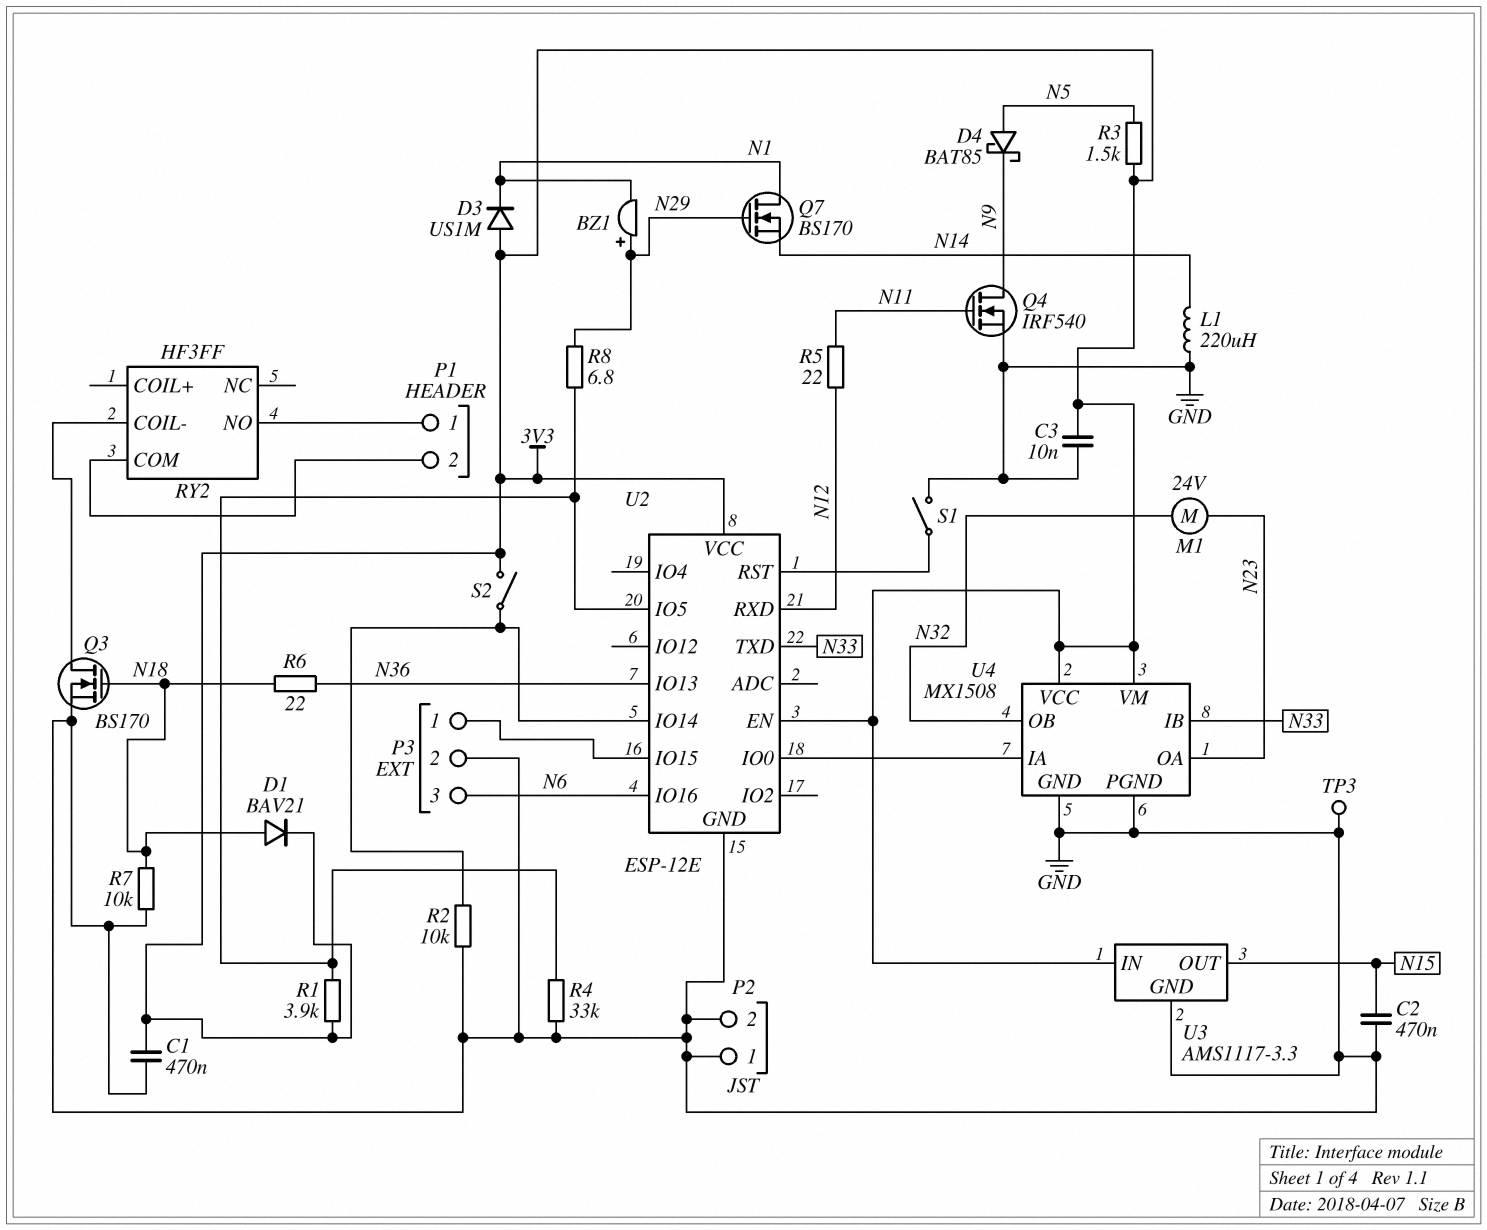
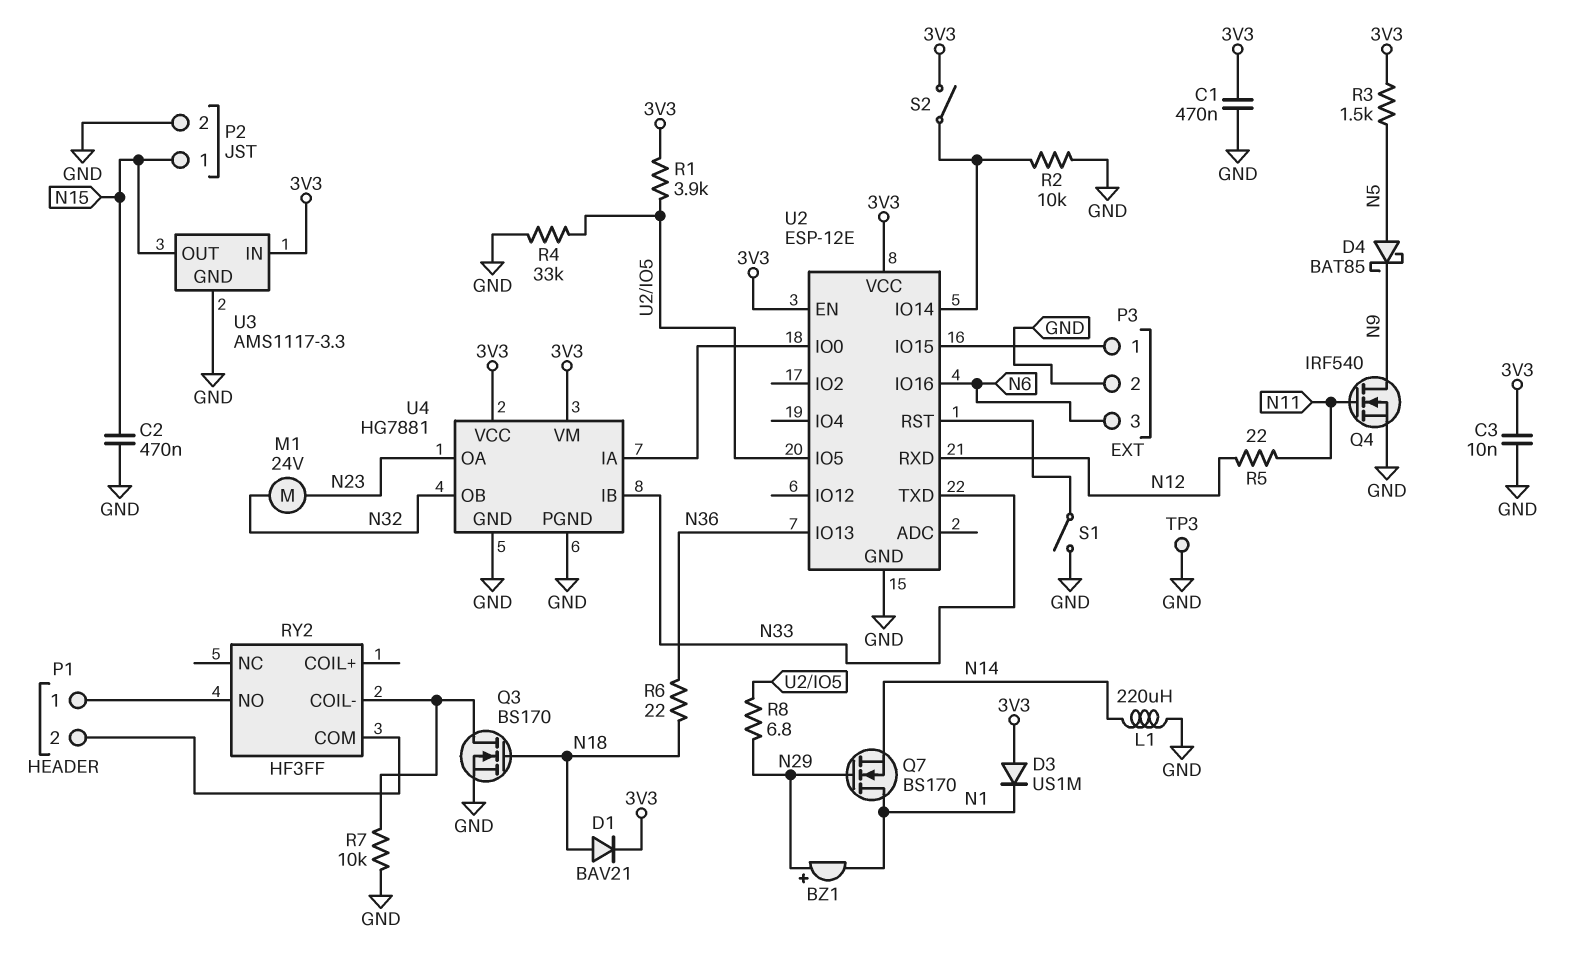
P2 pin 1: GND -> N15
R7: 10k (GND, N18) -> 10k (GND, RY2/COIL-)
U4: MX1508 -> HG7881

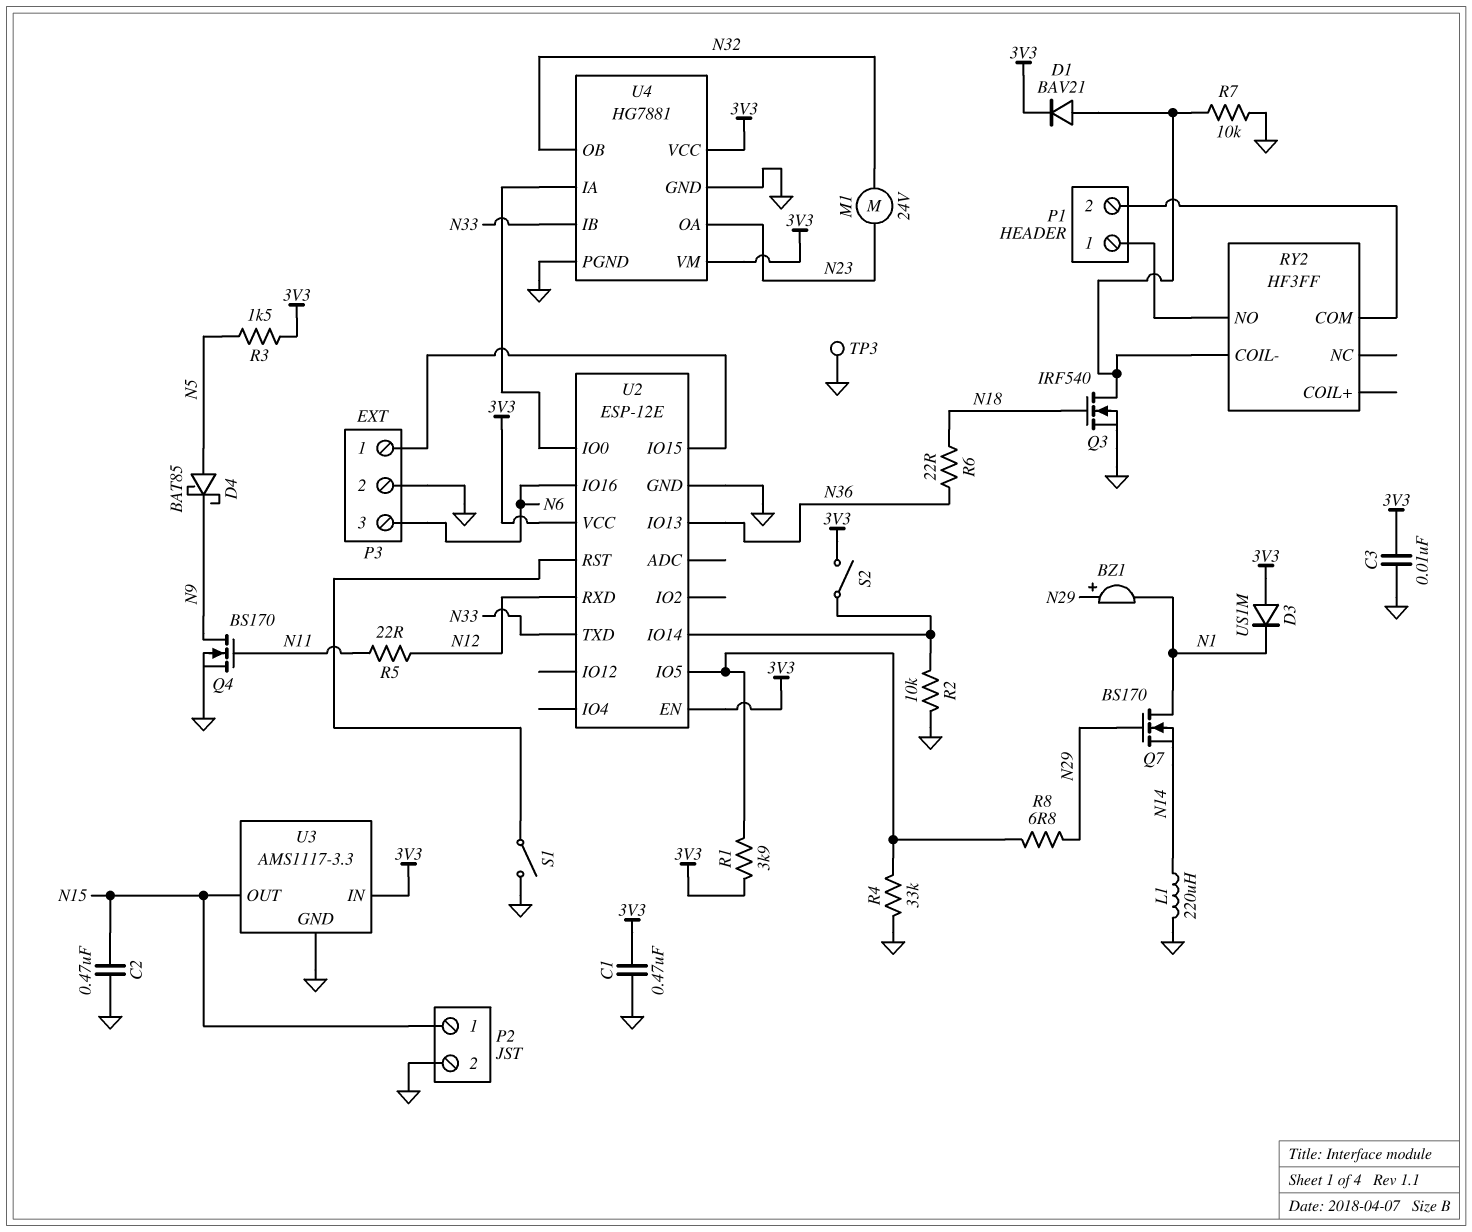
D1: diode BAV21 (A N18, K 3V3) -> diode BAV21 (A RY2/COIL-, K 3V3)
Q3: NMOS BS170 (G N18, D RY2/COIL-, S GND) -> NMOS IRF540 (G N18, D RY2/COIL-, S GND)
Q4: NMOS IRF540 (G N11, D N9, S GND) -> NMOS BS170 (G N11, D N9, S GND)

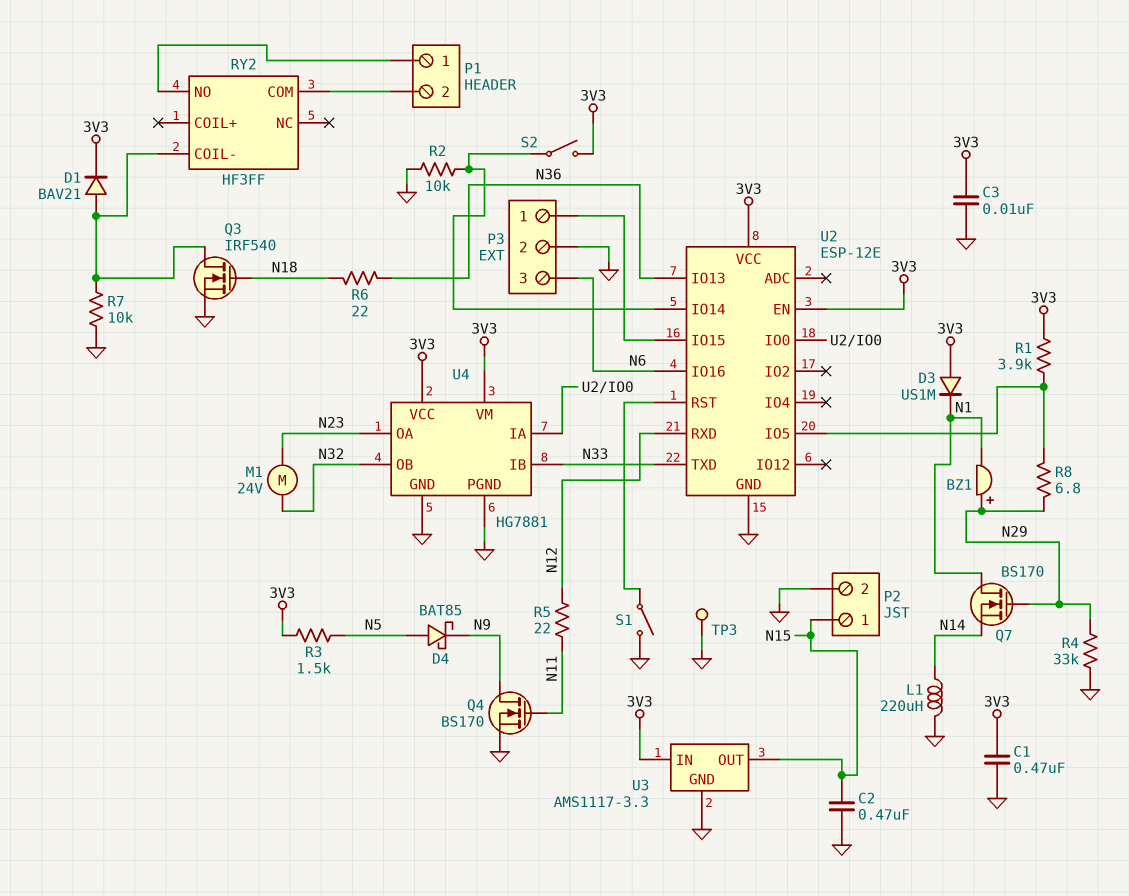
R4: 33k (GND, U2/IO5) -> 33k (GND, N29)

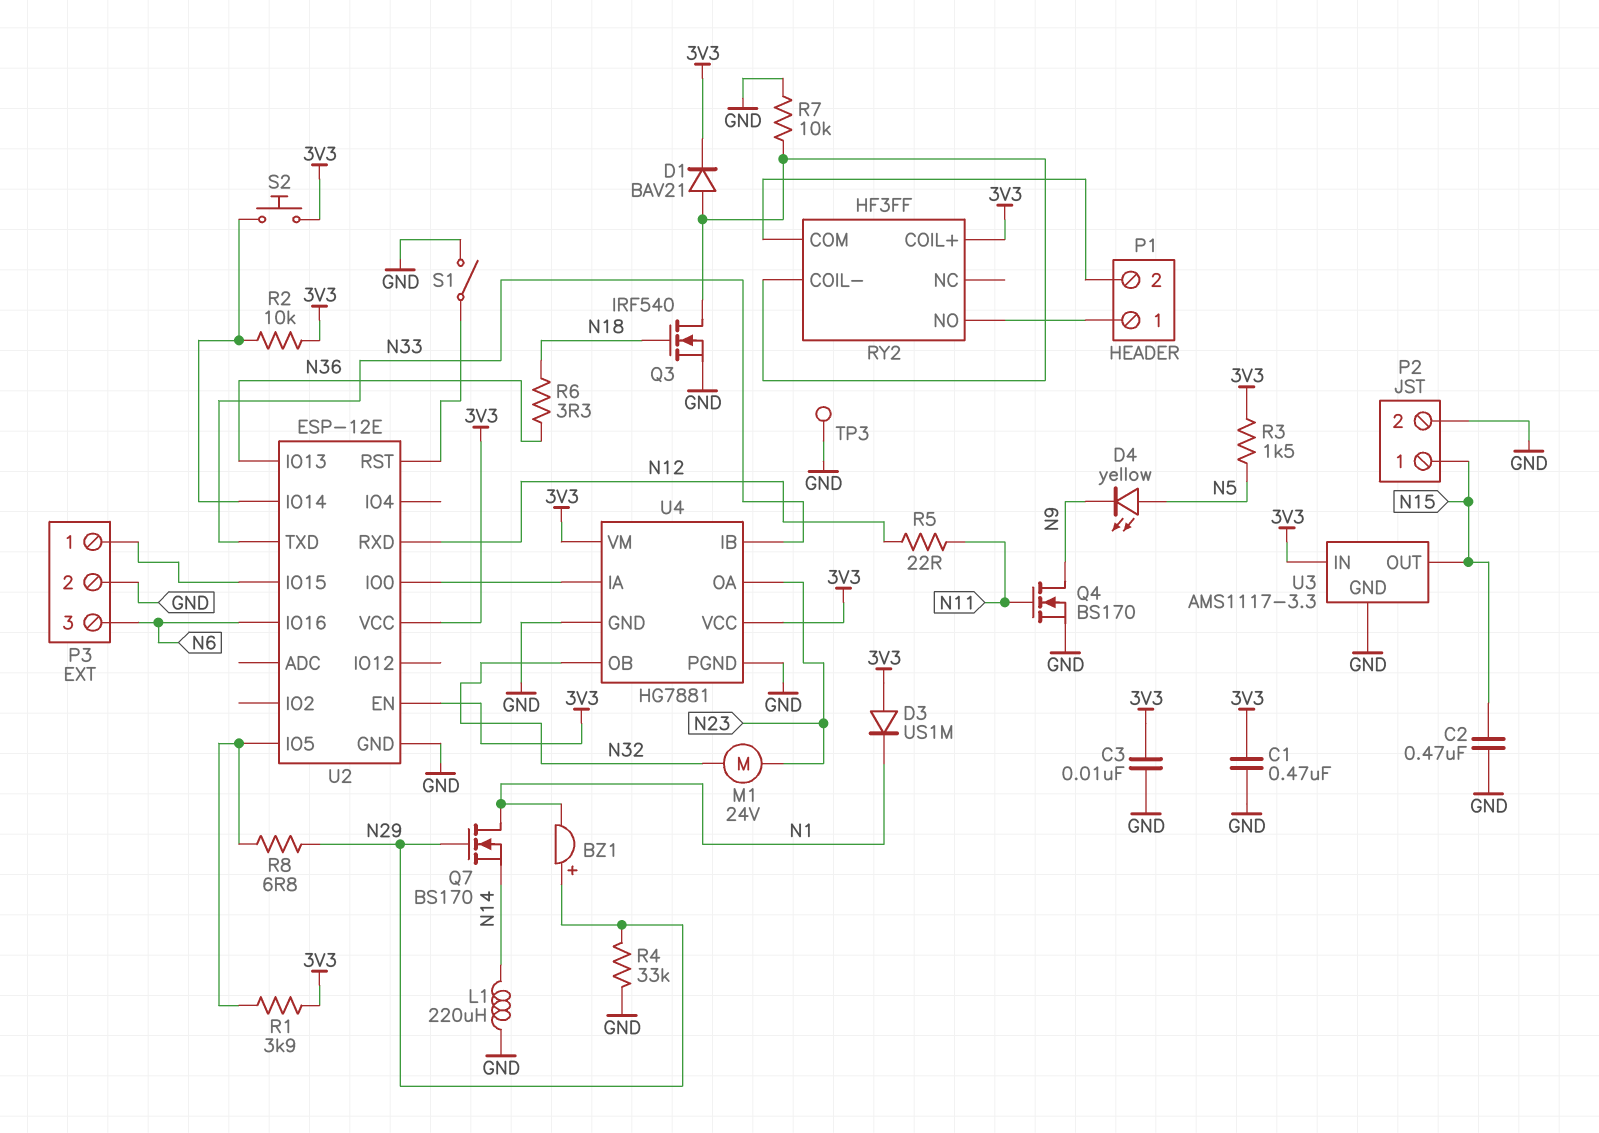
D4: schottky BAT85 (A N5, K N9) -> LED yellow (A N5, K N9)
R2: 10k (GND, U2/IO14) -> 10k (3V3, U2/IO14)
R6: 22 (N18, N36) -> 3.3 (N18, N36)
RY2 pin COIL+: none -> 3V3
S2: switch (3V3, U2/IO14) -> button (3V3, U2/IO14)

